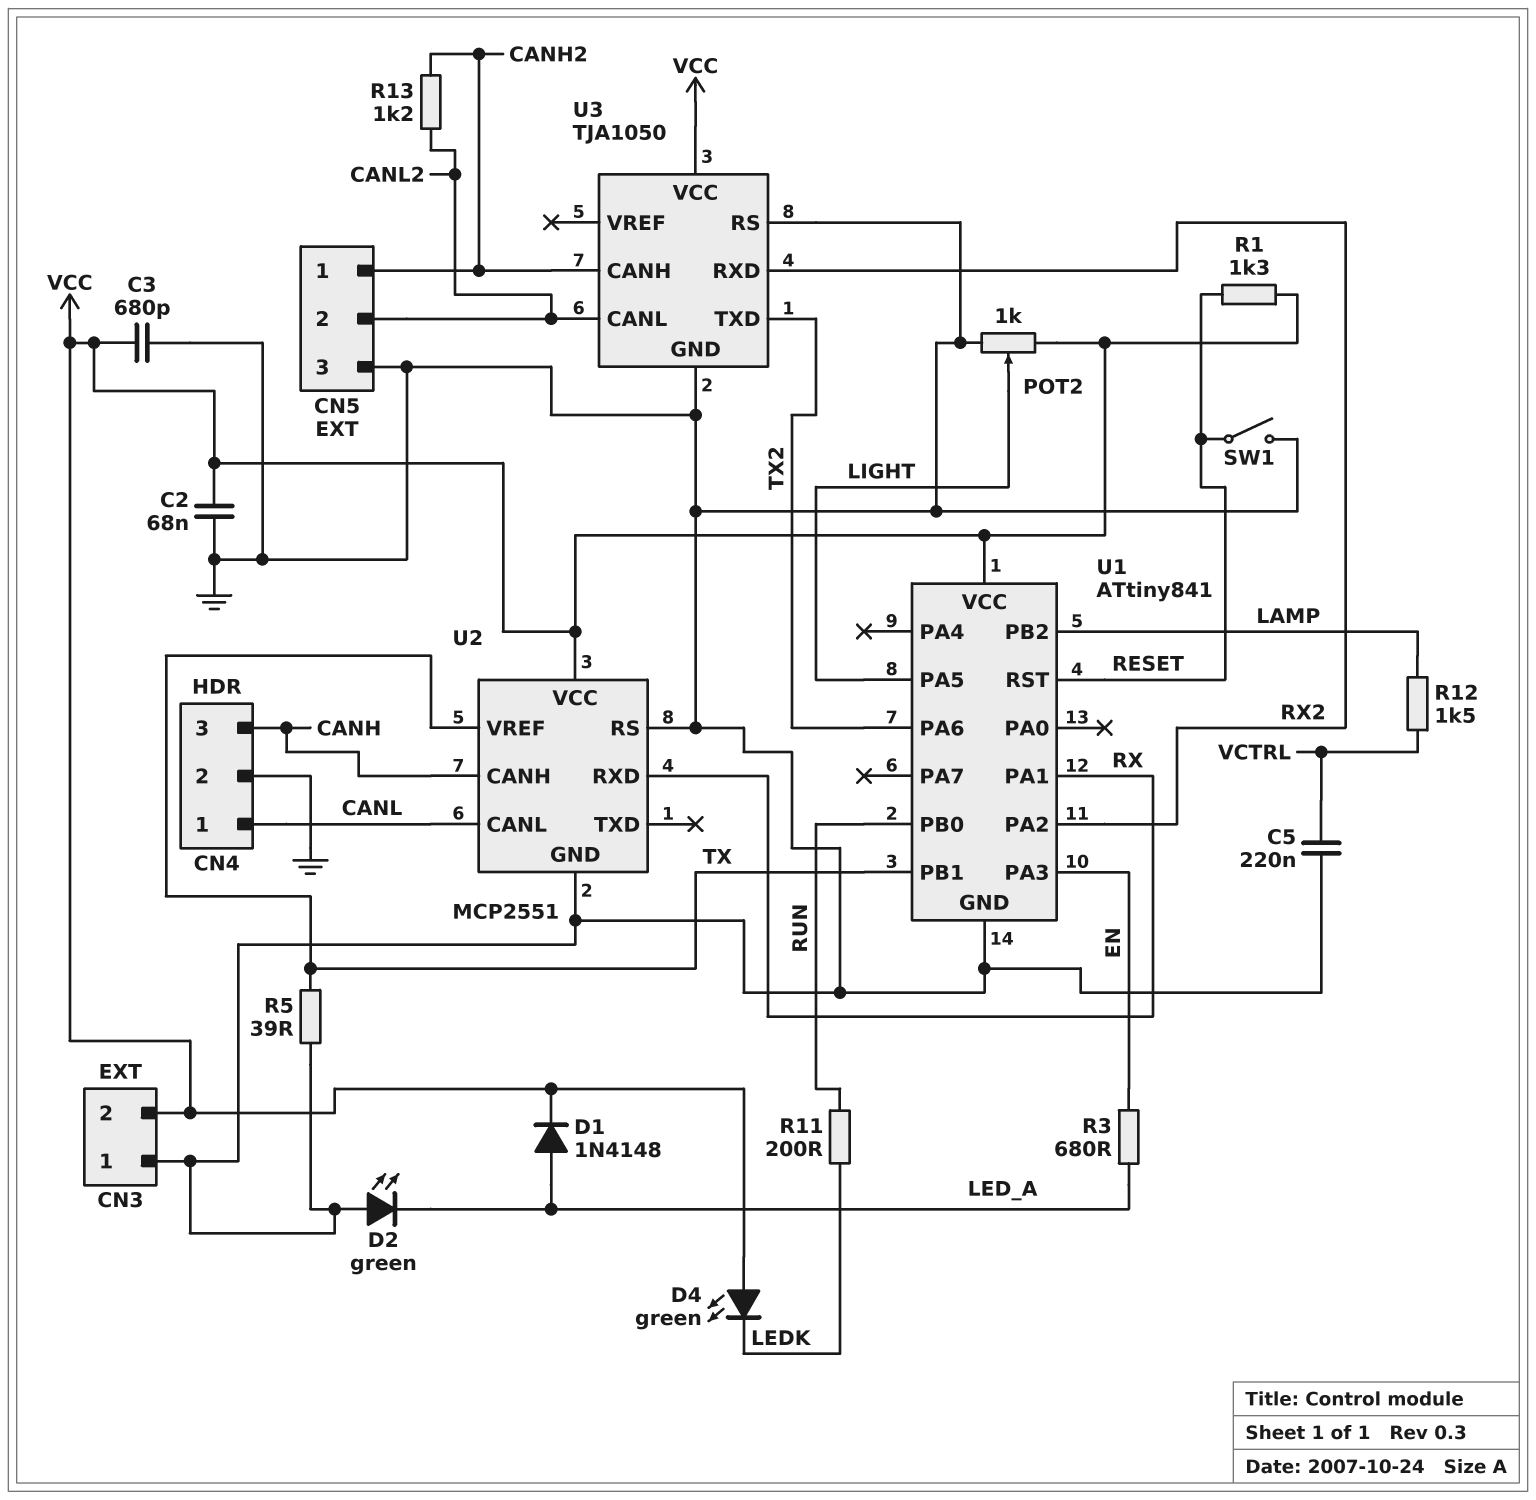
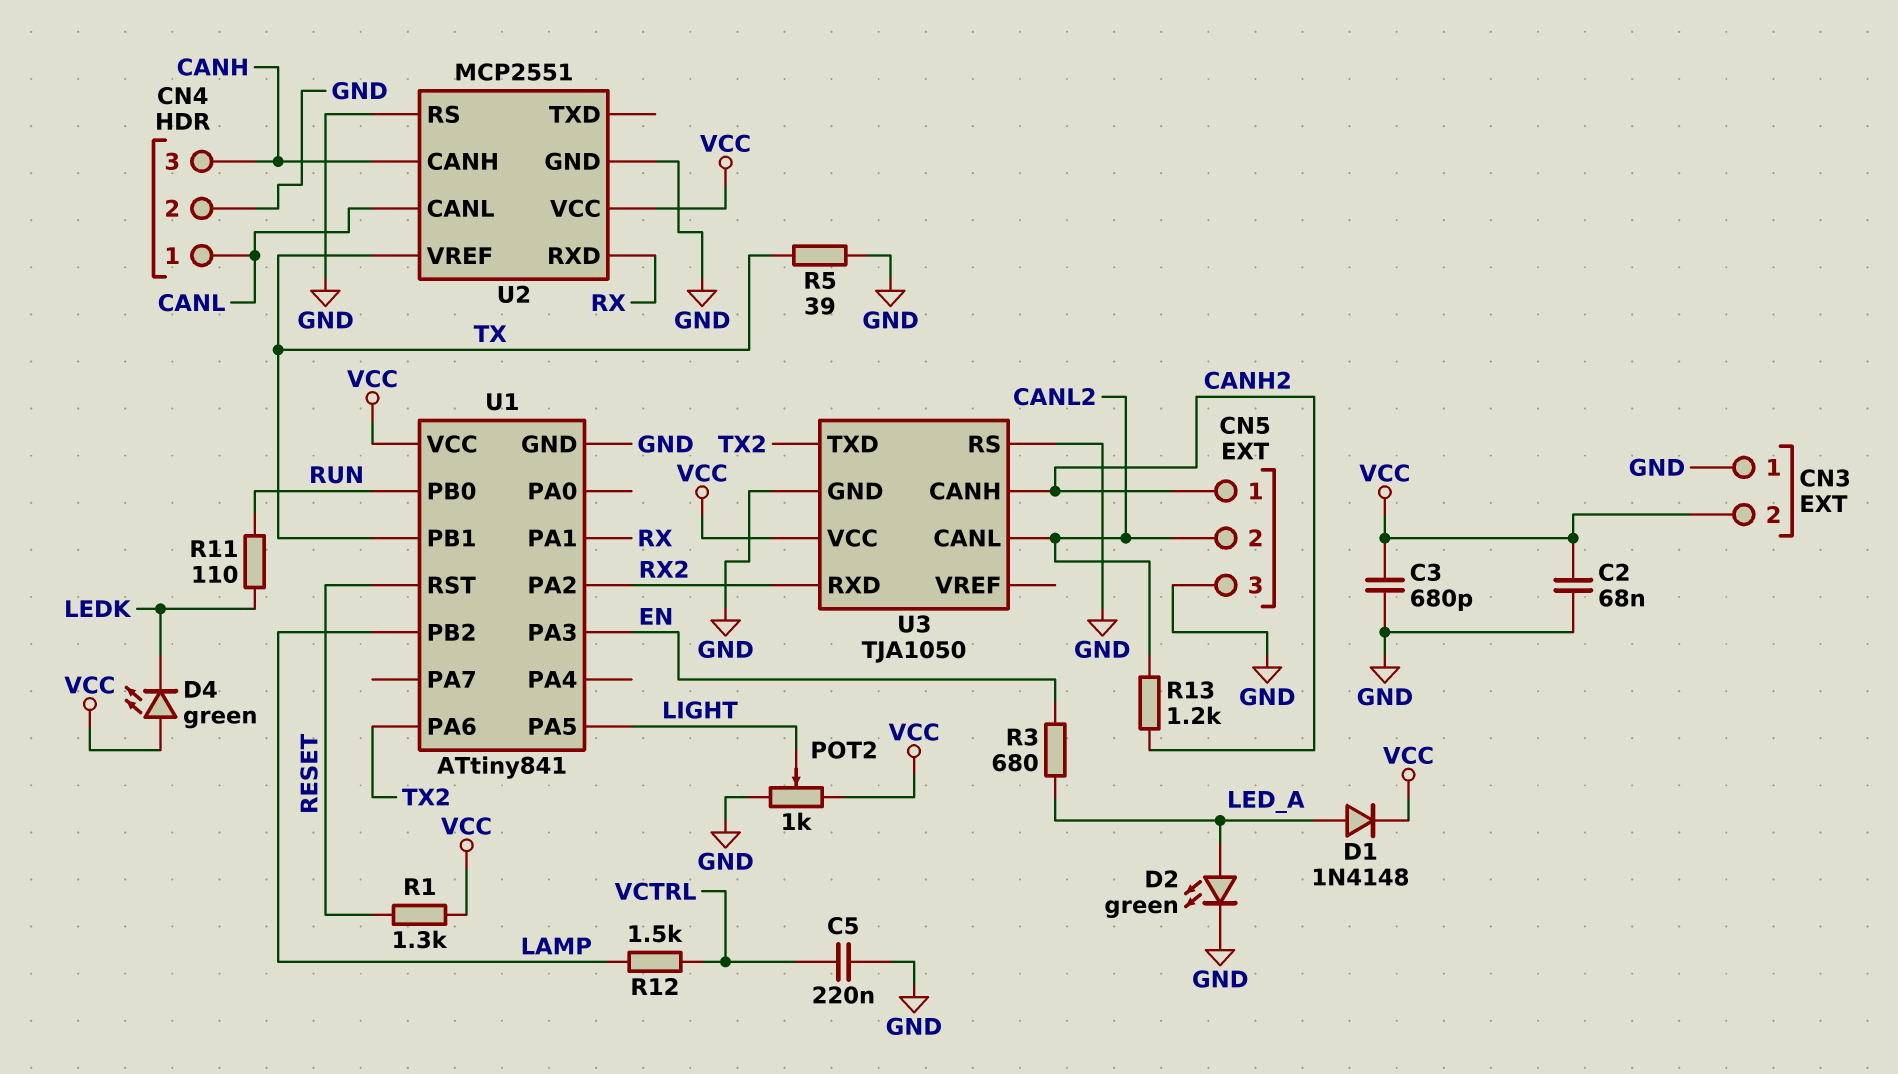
D2: LED green (A GND, K LED_A) -> LED green (A LED_A, K GND)
R11: 200 (LEDK, RUN) -> 110 (LEDK, RUN)
SW1: switch (GND, RESET) -> none

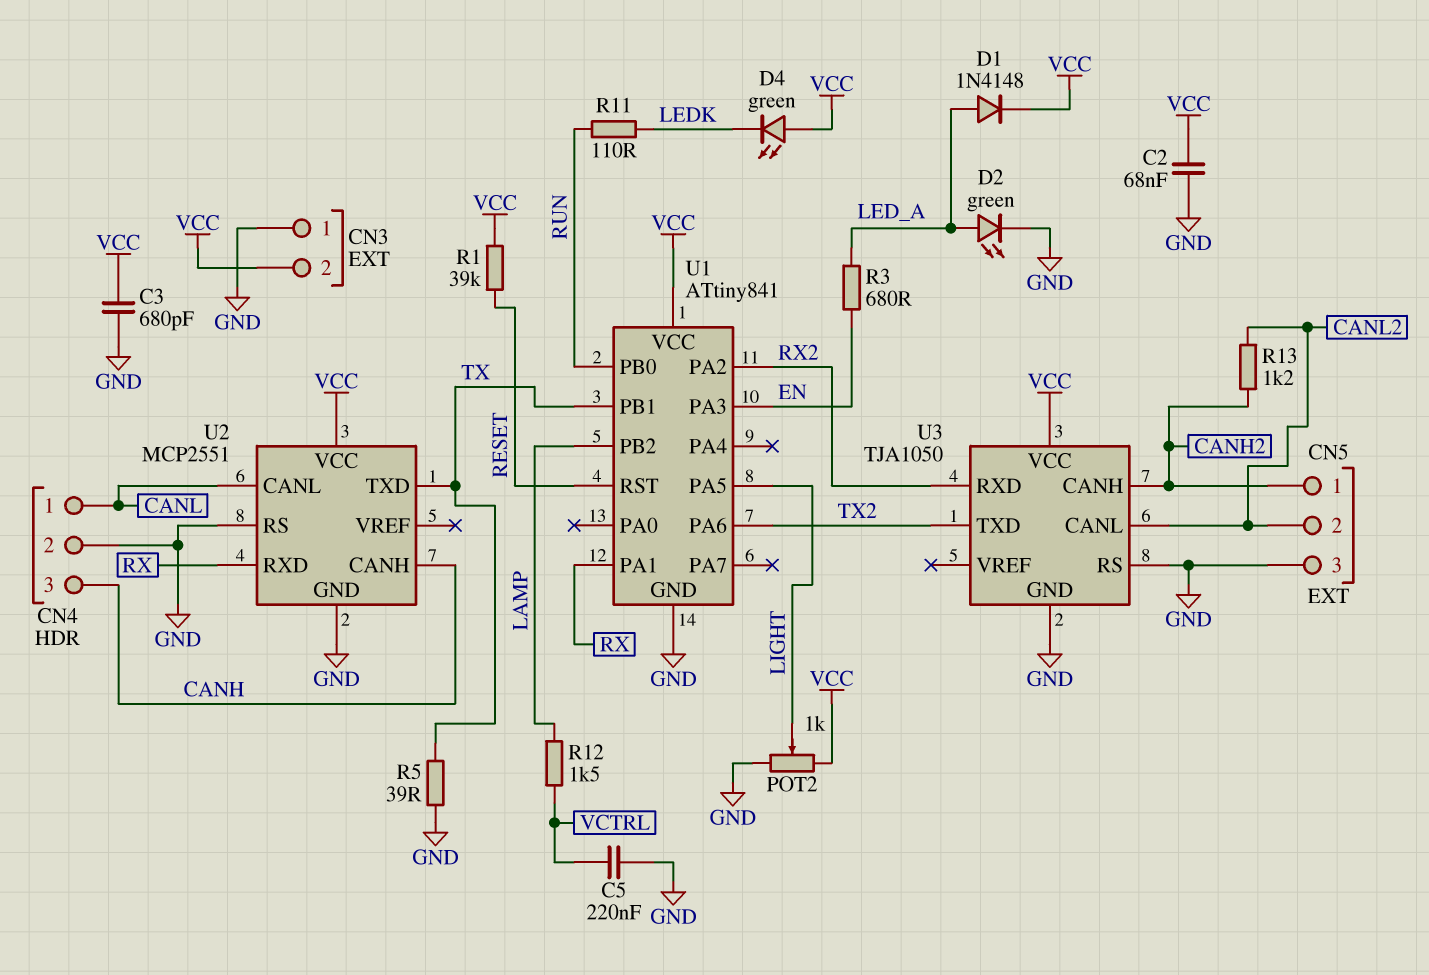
R1: 1.3k (RESET, VCC) -> 39k (RESET, VCC)
U2 pin TXD: none -> TX
U2 pin VREF: TX -> none

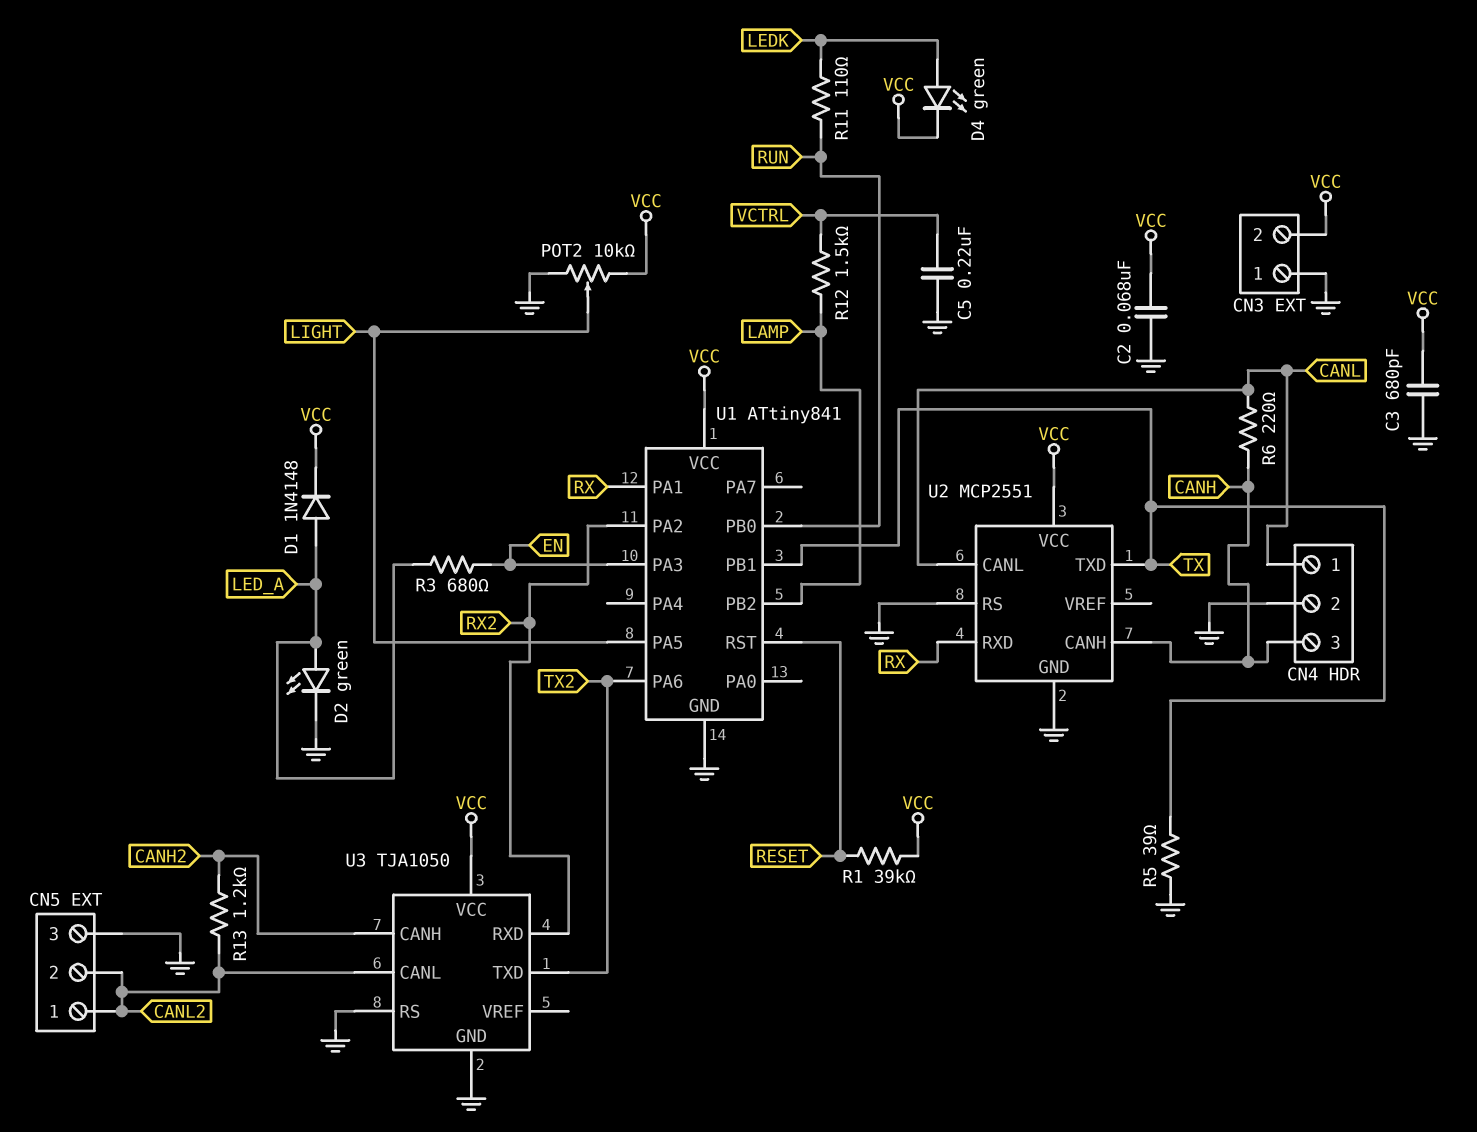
CN5 pin 1: CANH2 -> CANL2
D4: LED green (A VCC, K LEDK) -> LED green (A LEDK, K VCC)
POT2: 1k (GND, VCC, wiper LIGHT) -> 10k (GND, VCC, wiper LIGHT)
R6: none -> 220 (CANH, CANL)

